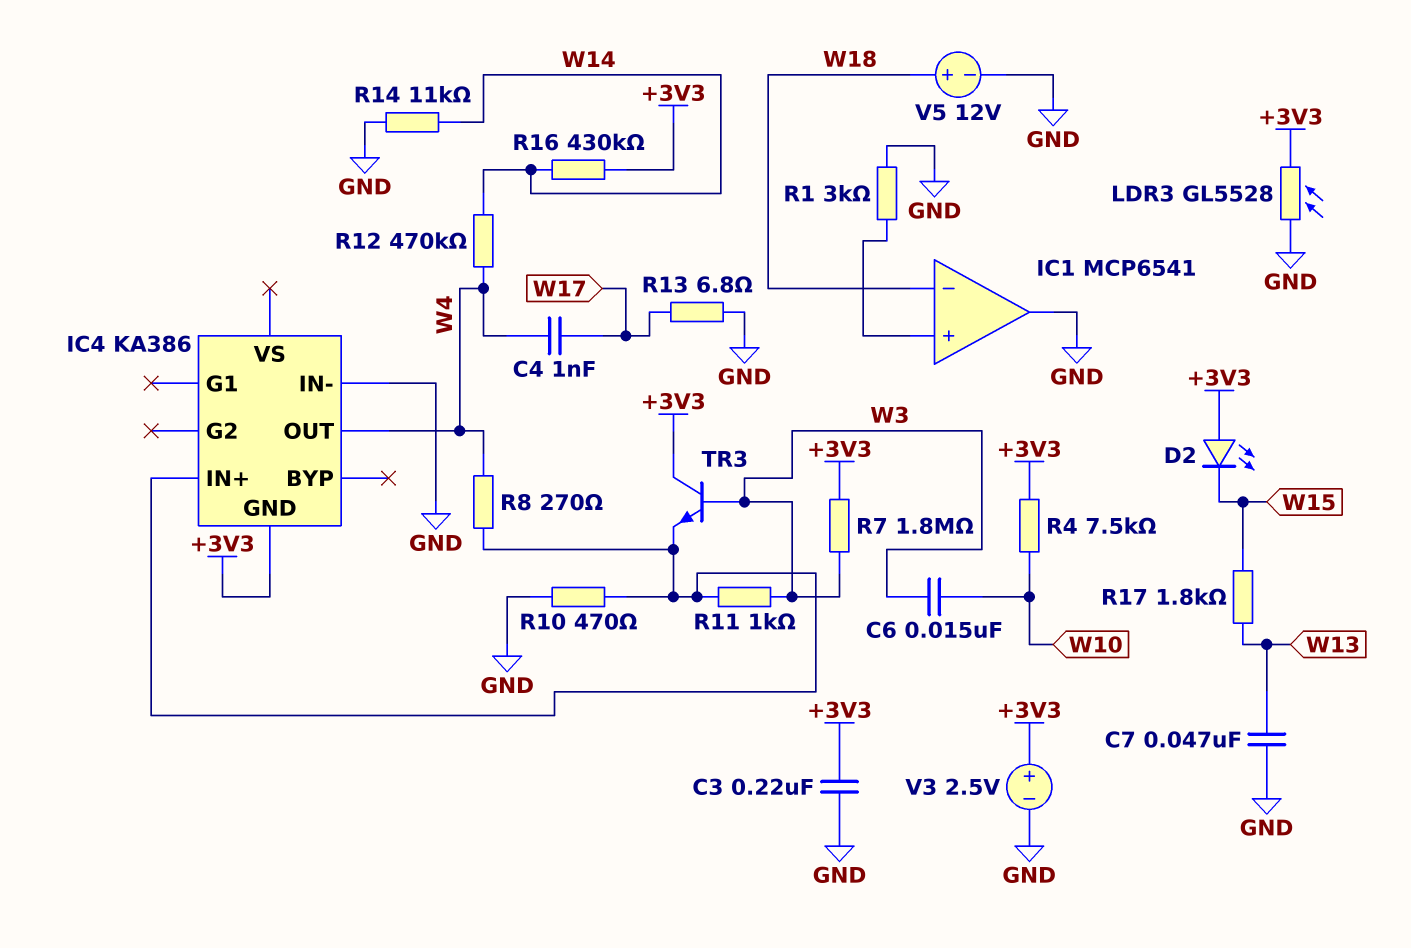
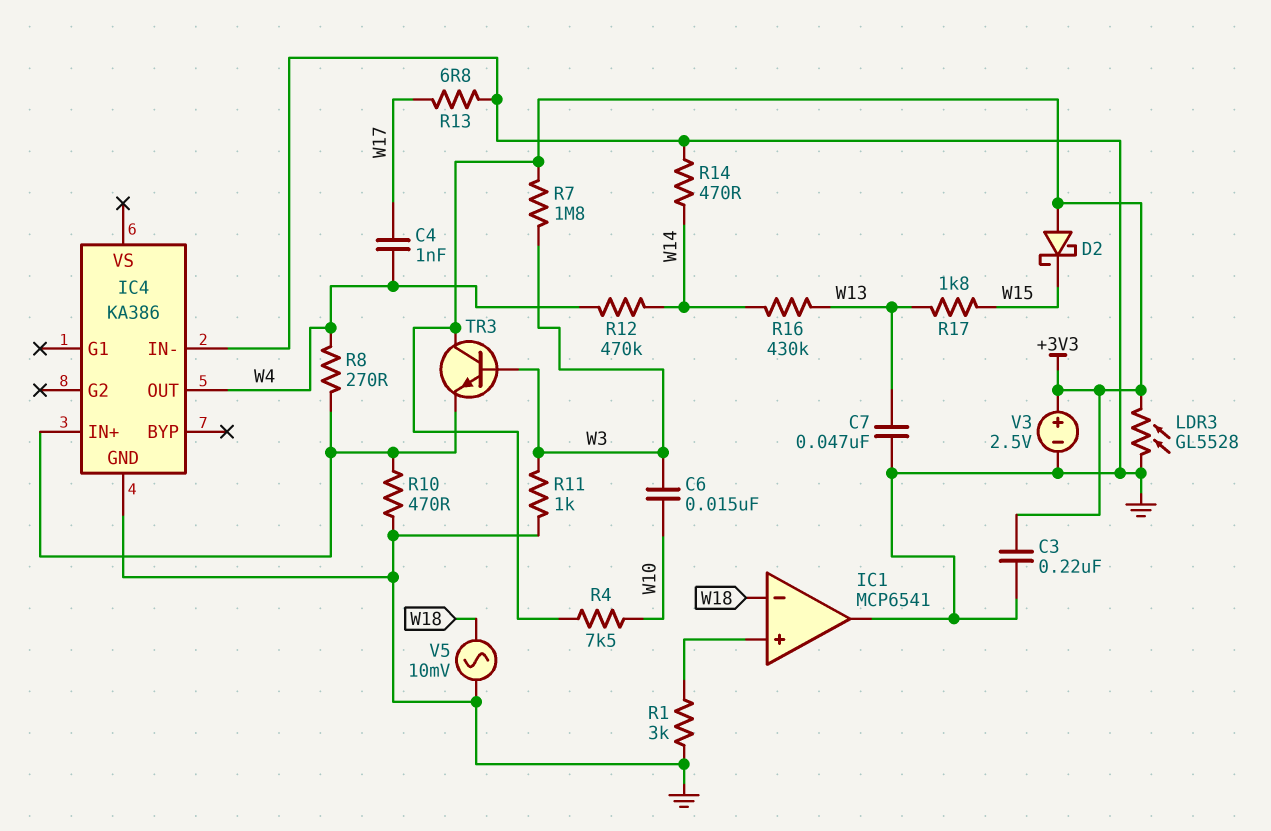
D2: LED (A +3V3, K W15) -> schottky (A +3V3, K W15)
IC4 pin GND: +3V3 -> GND
R11: 1k (IC4/IN+, W3) -> 1k (GND, W3)
R14: 11k (GND, W14) -> 470 (GND, W14)
R16: 430k (+3V3, W14) -> 430k (W13, W14)
V5: 12V (plus W18, minus GND) -> AC 10mV (GND, W18)

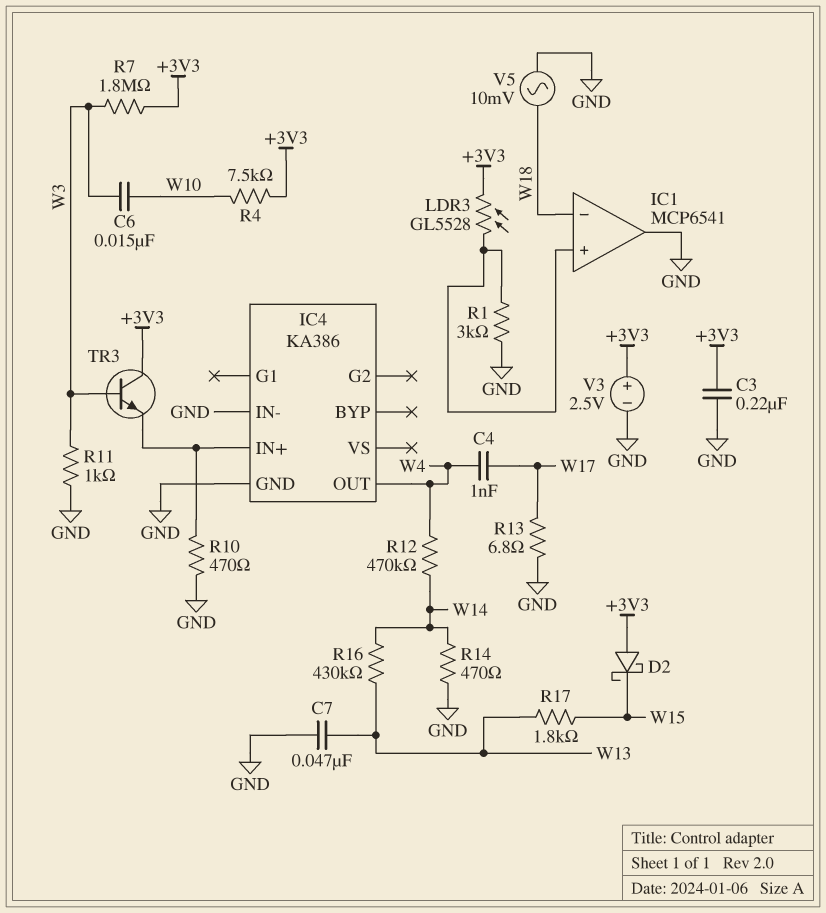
LDR3: GL5528 (+3V3, GND) -> GL5528 (+3V3, IC1/in+)
R8: 270 (IC4/IN+, W4) -> none

